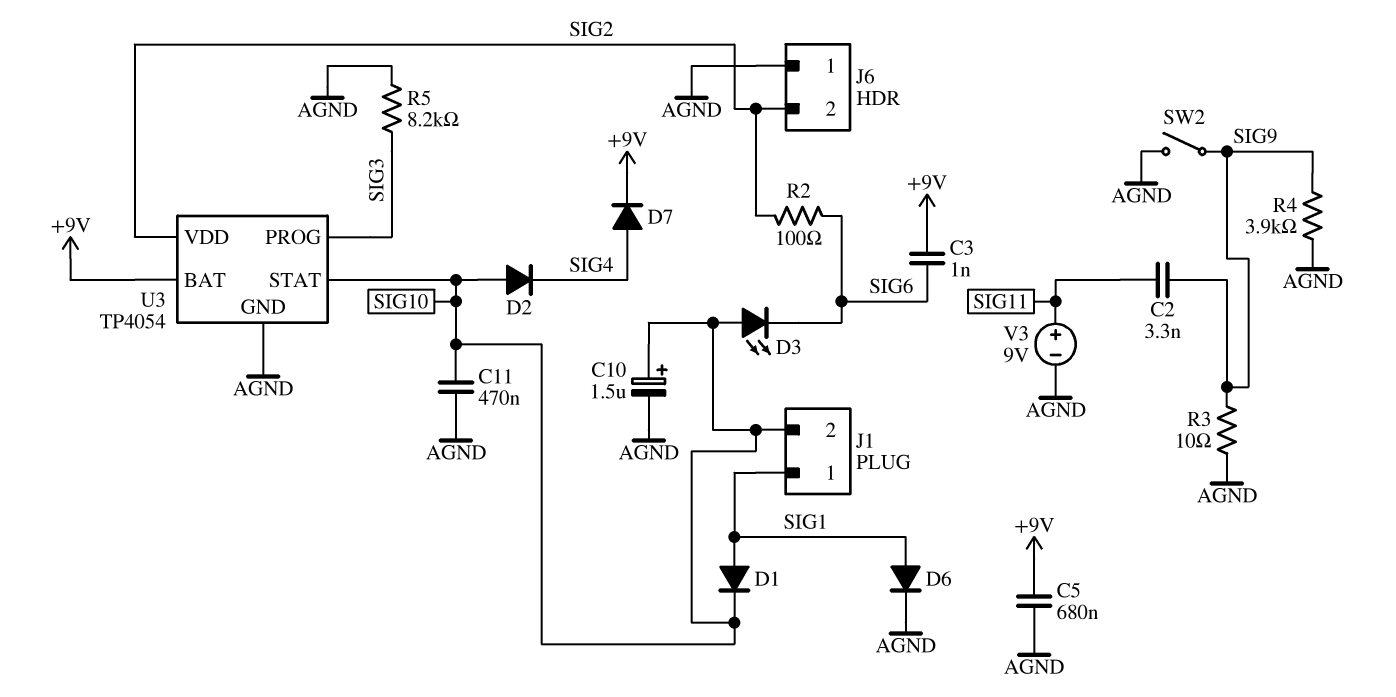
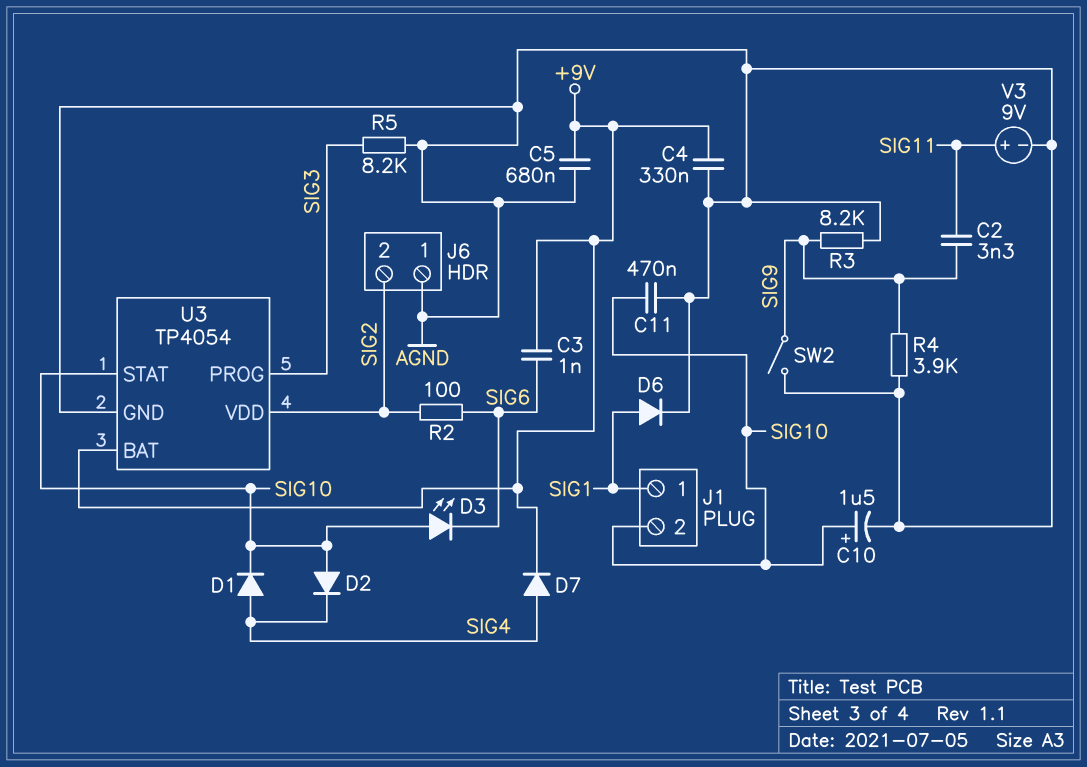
C4: none -> 330nF (+9V, AGND)
D1: diode (A SIG1, K SIG10) -> diode (A SIG4, K SIG10)
R3: 10 (AGND, SIG9) -> 8.2k (AGND, SIG9)

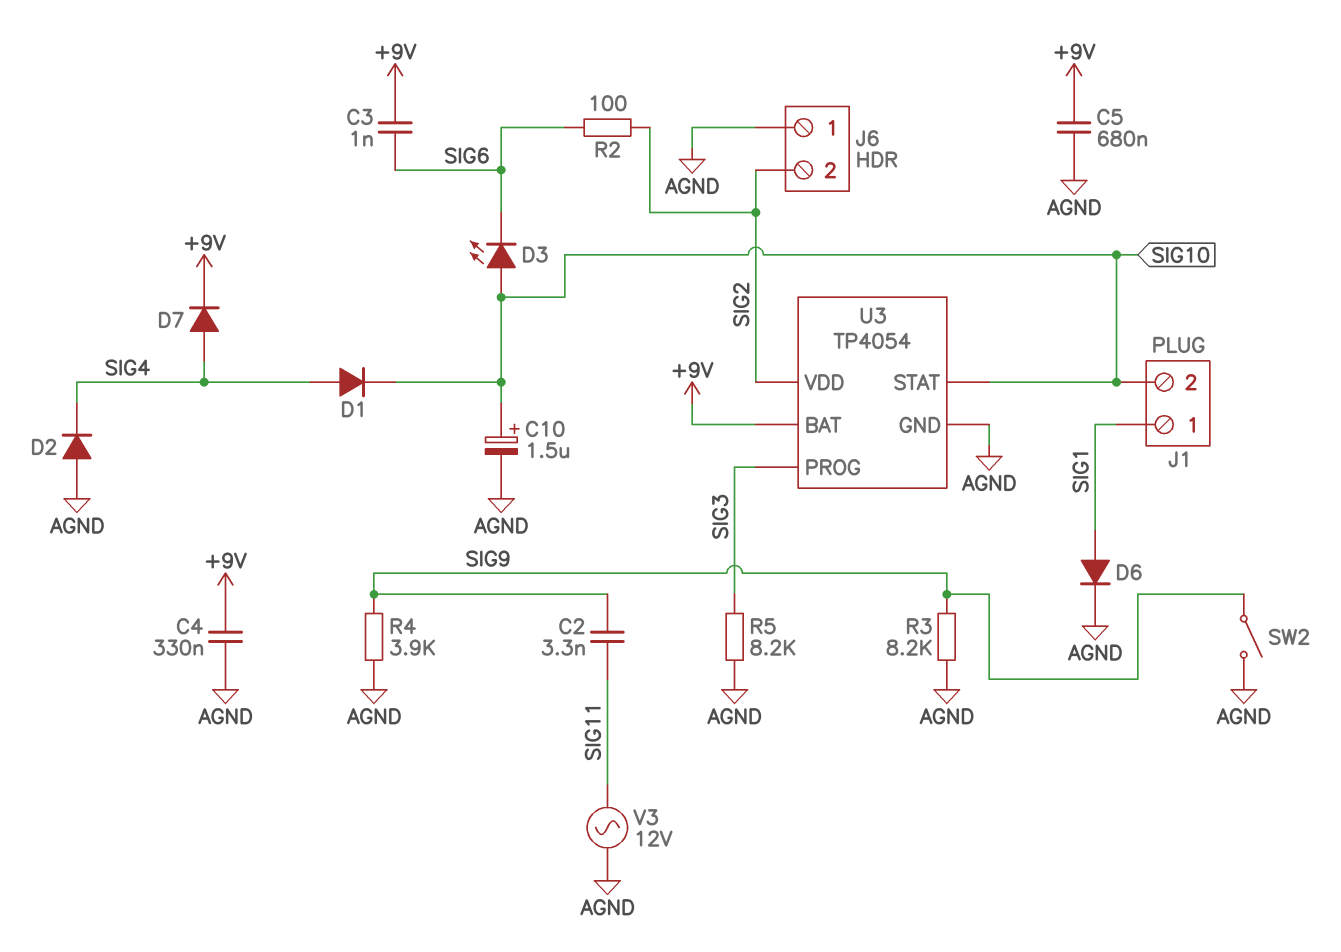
C11: 470nF (AGND, SIG10) -> none
D2: diode (A SIG10, K SIG4) -> diode (A AGND, K SIG4)
V3: 9V (plus SIG11, minus AGND) -> AC 12V (AGND, SIG11)

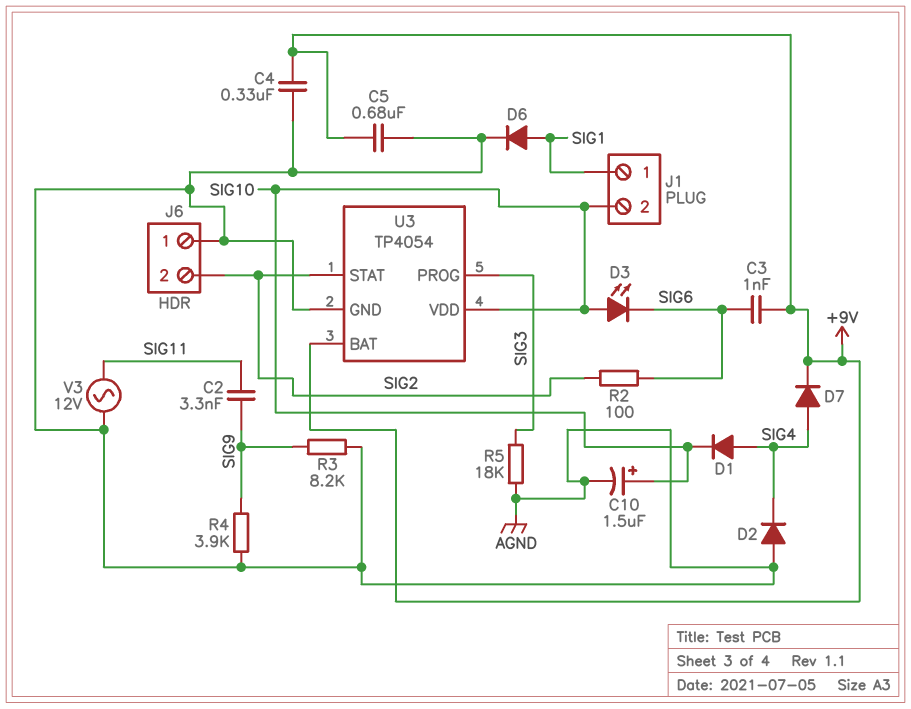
R5: 8.2k (AGND, SIG3) -> 18k (AGND, SIG3)
SW2: switch (AGND, SIG9) -> none
U3 pin STAT: SIG10 -> SIG2
U3 pin VDD: SIG2 -> SIG10

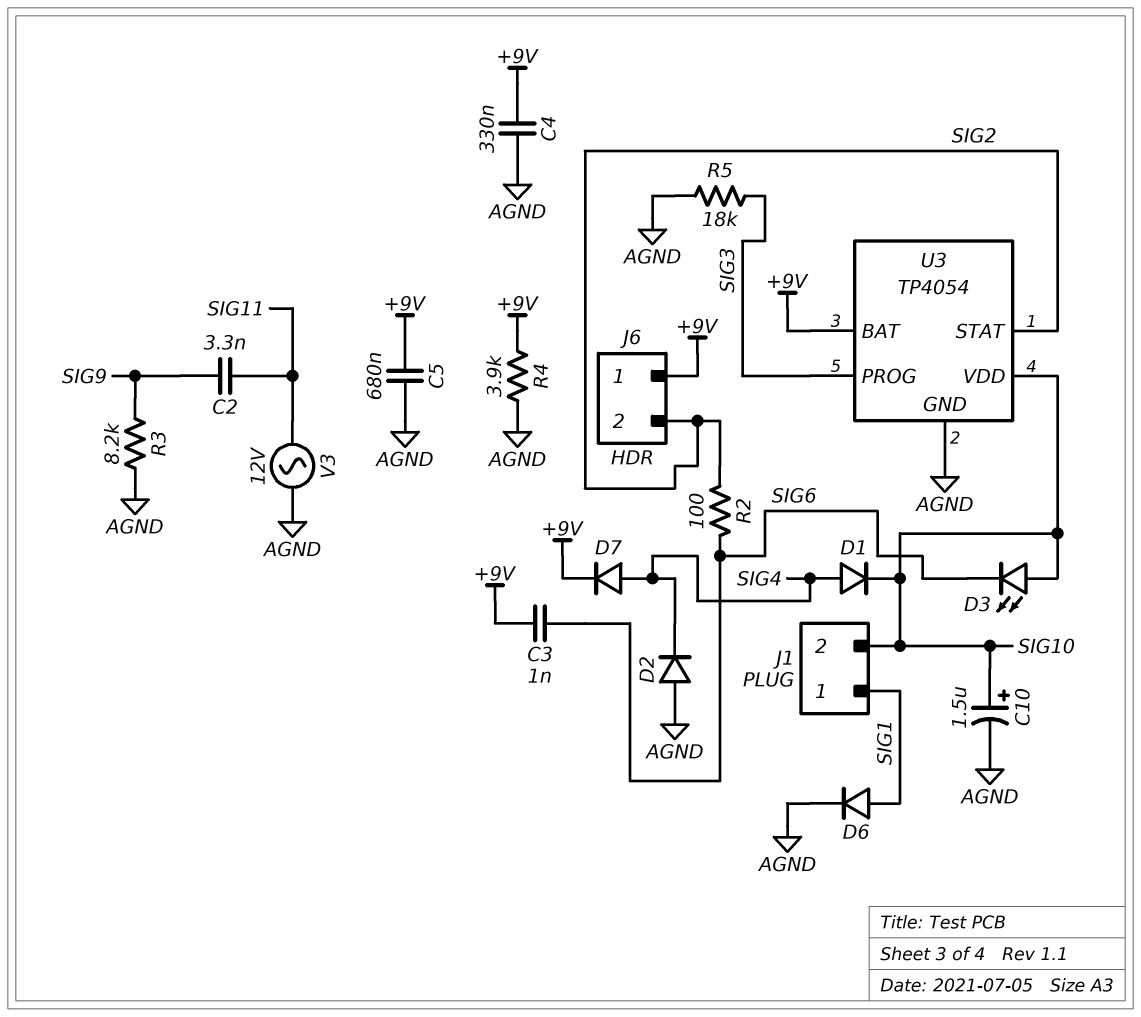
J6 pin 1: AGND -> +9V
R4: 3.9k (AGND, SIG9) -> 3.9k (+9V, AGND)

